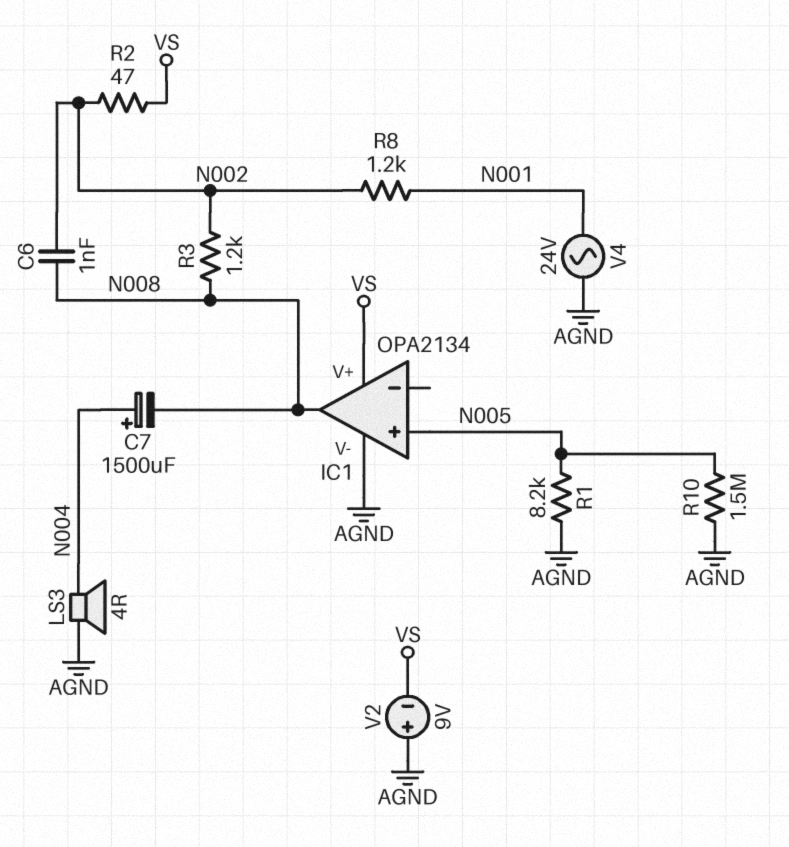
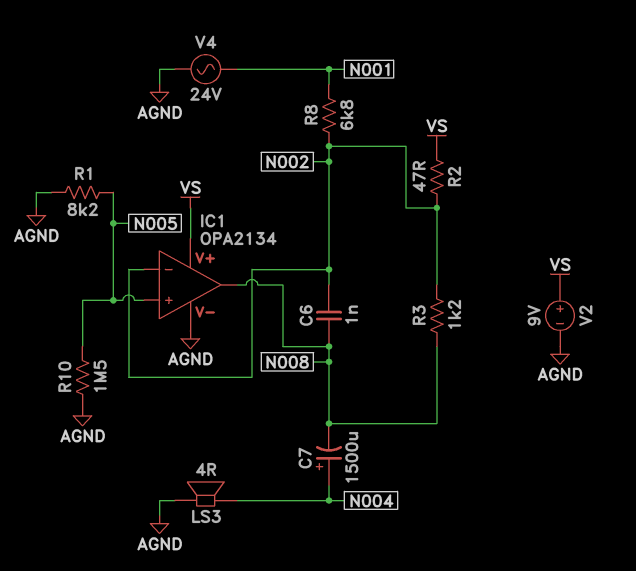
IC1 pin in-: none -> N002
R8: 1.2k (N001, N002) -> 6.8k (N001, N002)
V2: 9V (plus AGND, minus VS) -> 9V (plus VS, minus AGND)

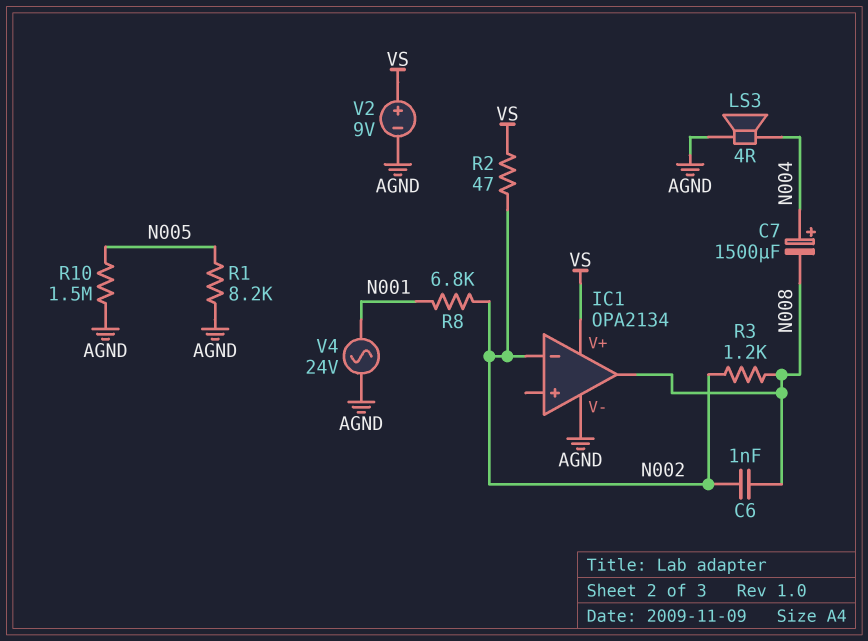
IC1 pin in+: N005 -> none

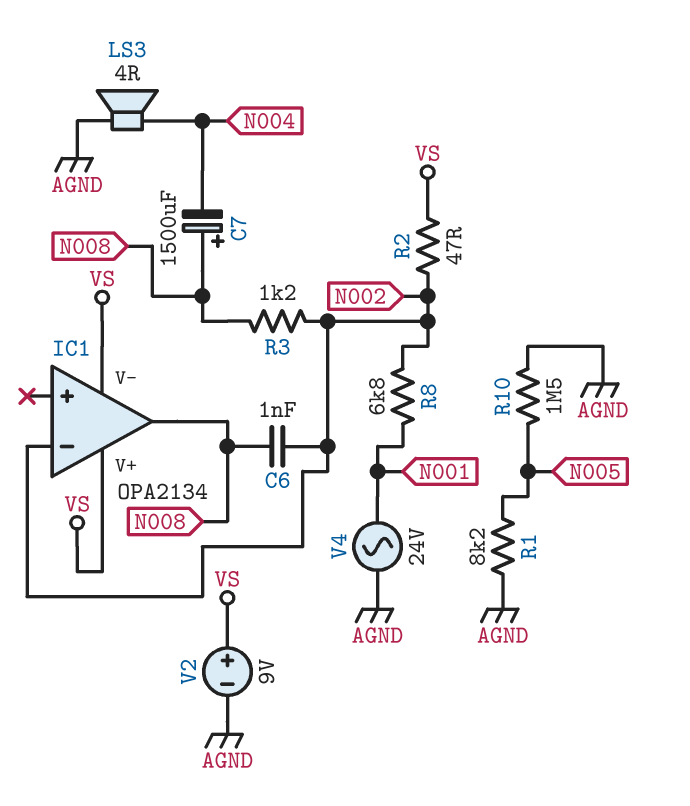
C7: 1500uF (plus N004, minus N008) -> 1500uF (plus N008, minus N004)
IC1 pin V-: AGND -> VS

